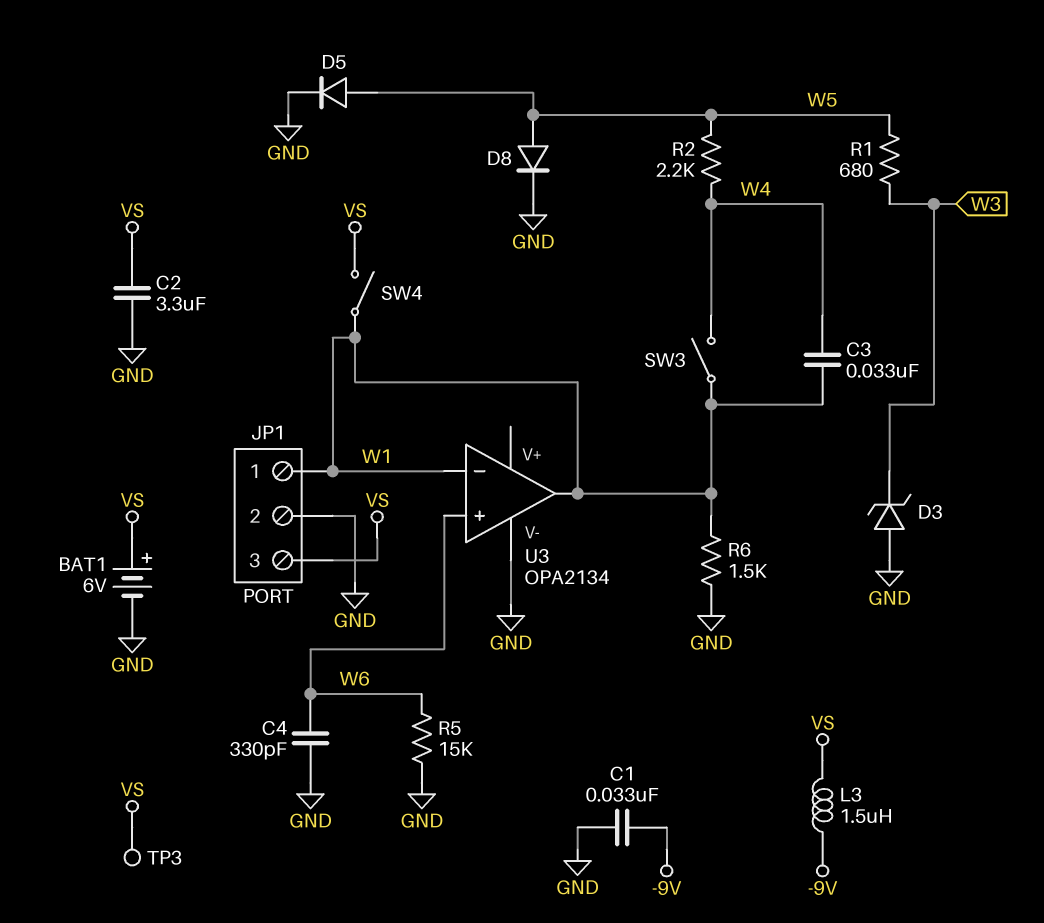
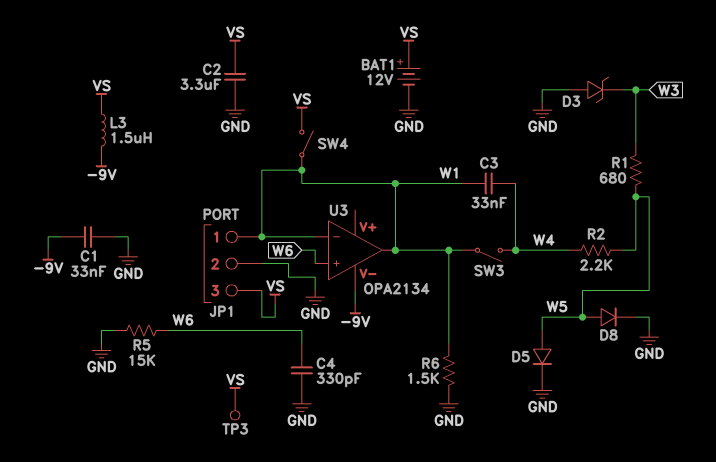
BAT1: 6V (plus VS, minus GND) -> 12V (plus VS, minus GND)
U3 pin V-: GND -> -9V

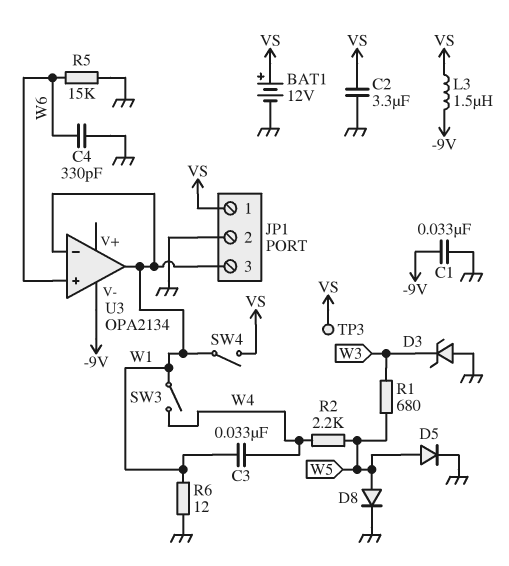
JP1 pin 1: W1 -> VS
JP1 pin 3: VS -> W1
R6: 1.5k (GND, W1) -> 12 (GND, W1)

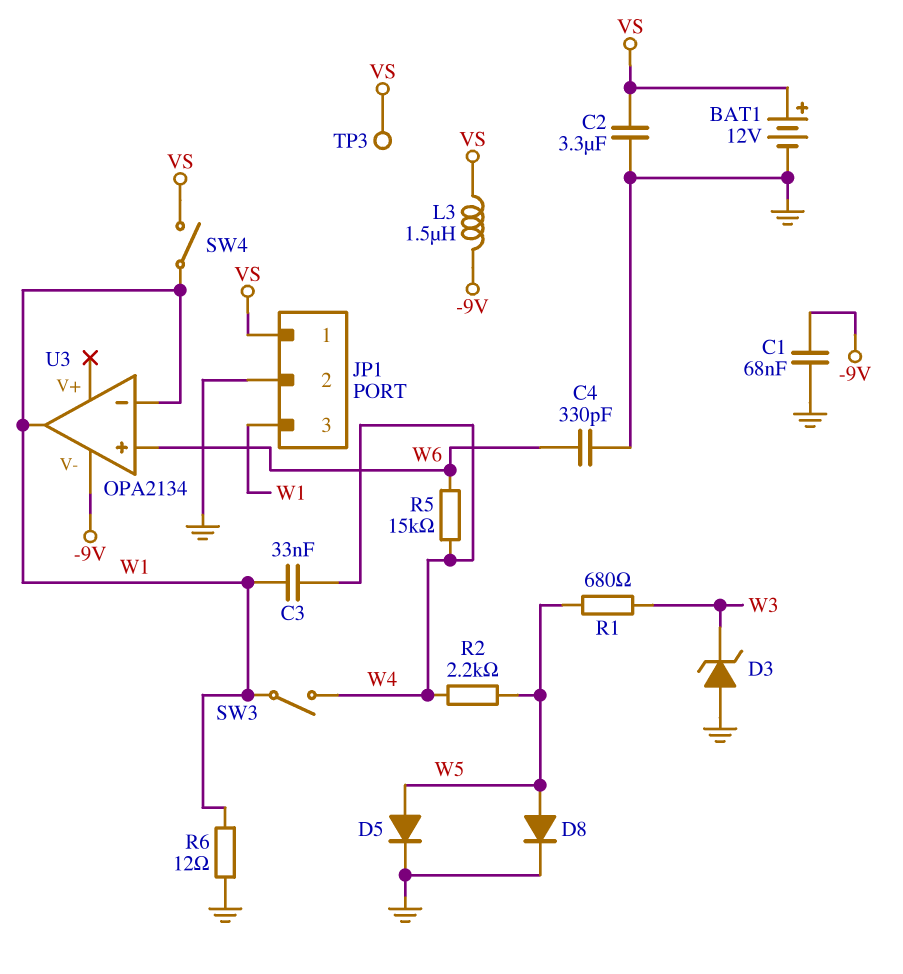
C1: 33nF (-9V, GND) -> 68nF (-9V, GND)
R5: 15k (GND, W6) -> 15k (W4, W6)

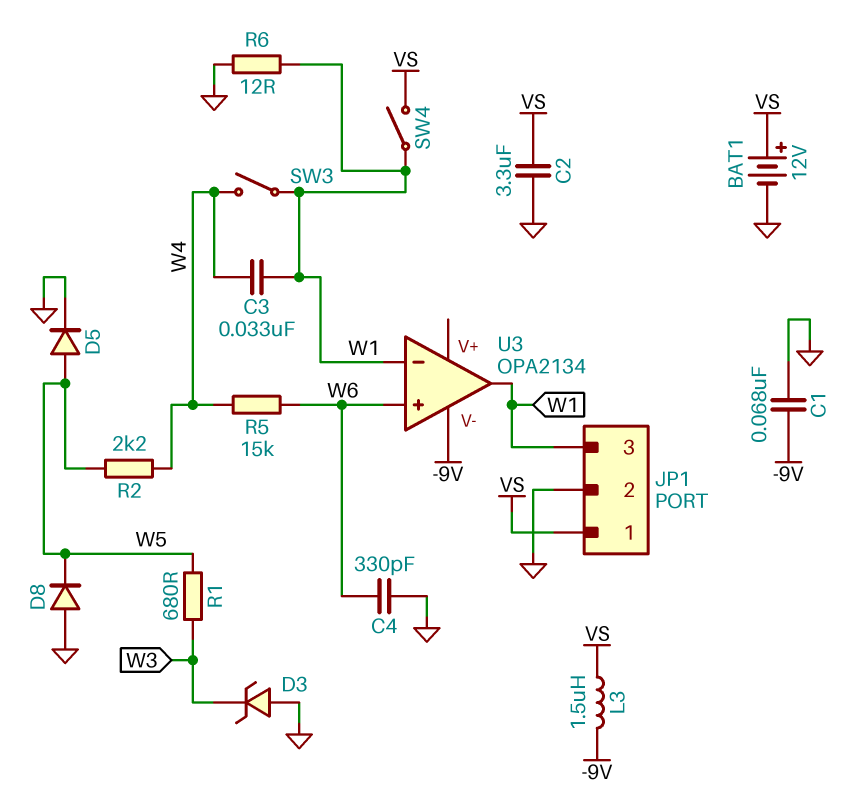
D8: diode (A W5, K GND) -> diode (A GND, K W5)
TP3: test point (VS) -> none

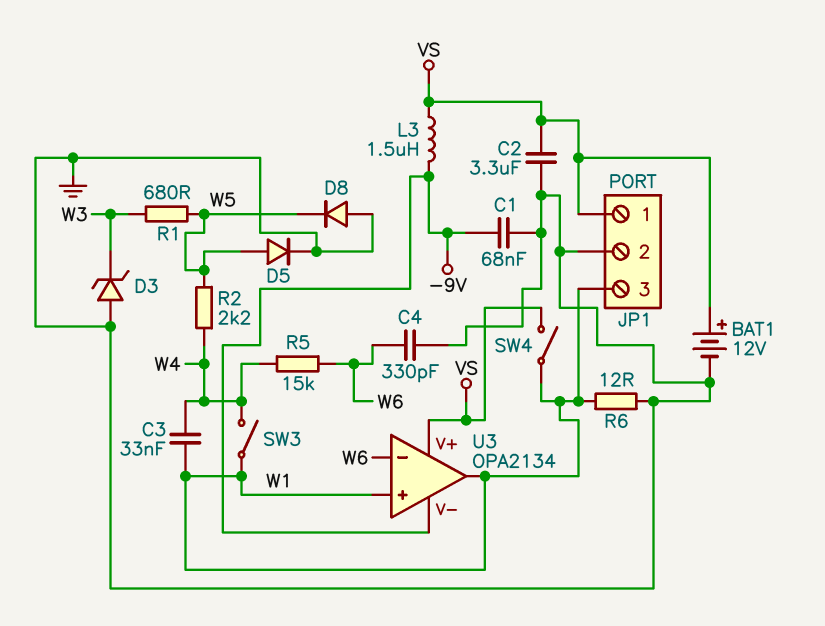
U3 pin V+: none -> VS
U3 pin in+: W6 -> W1
U3 pin in-: W1 -> W6

